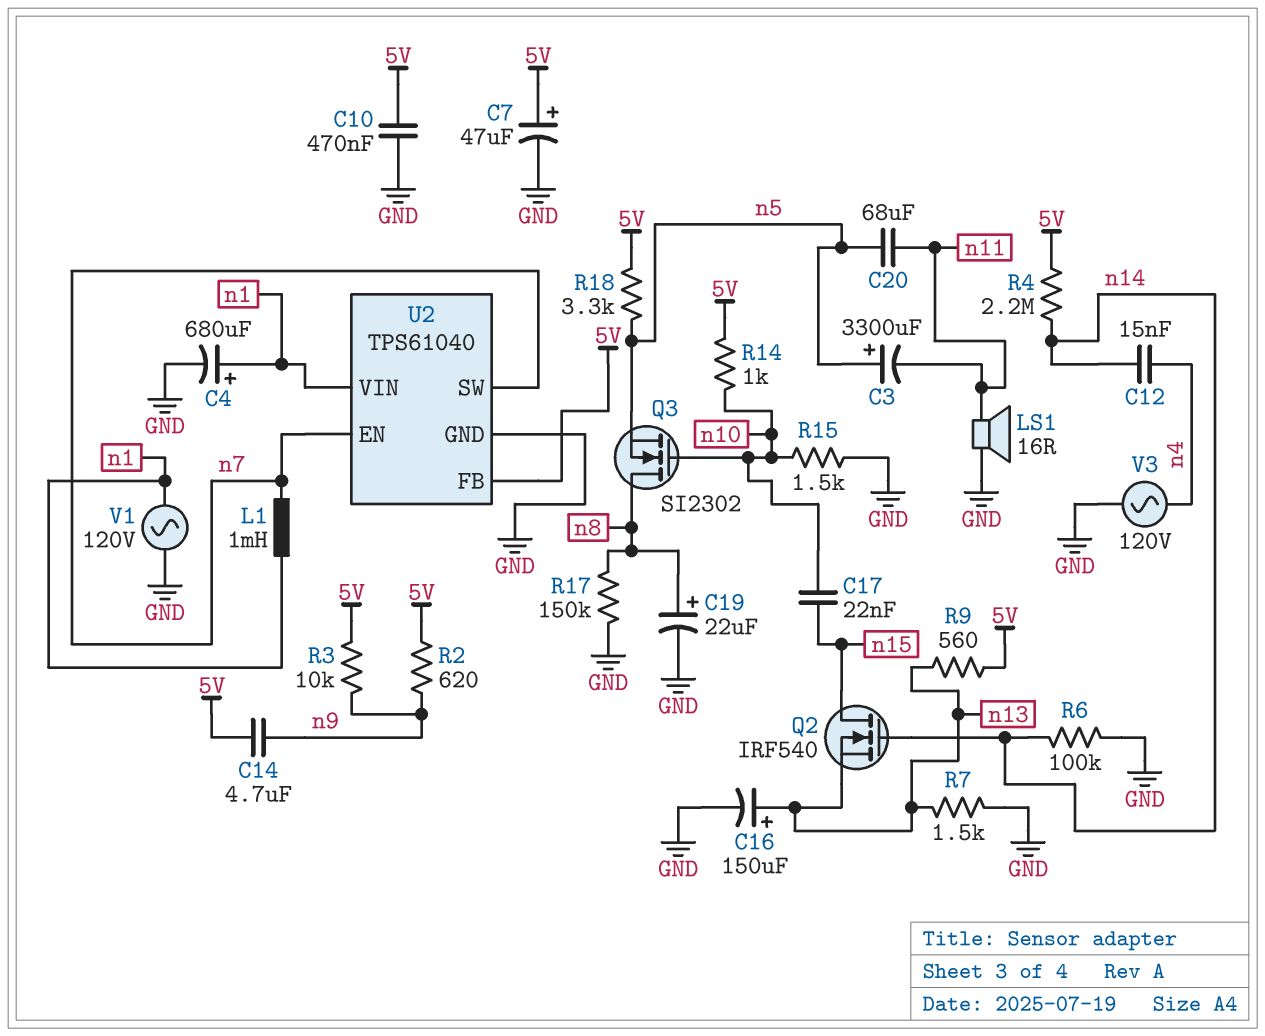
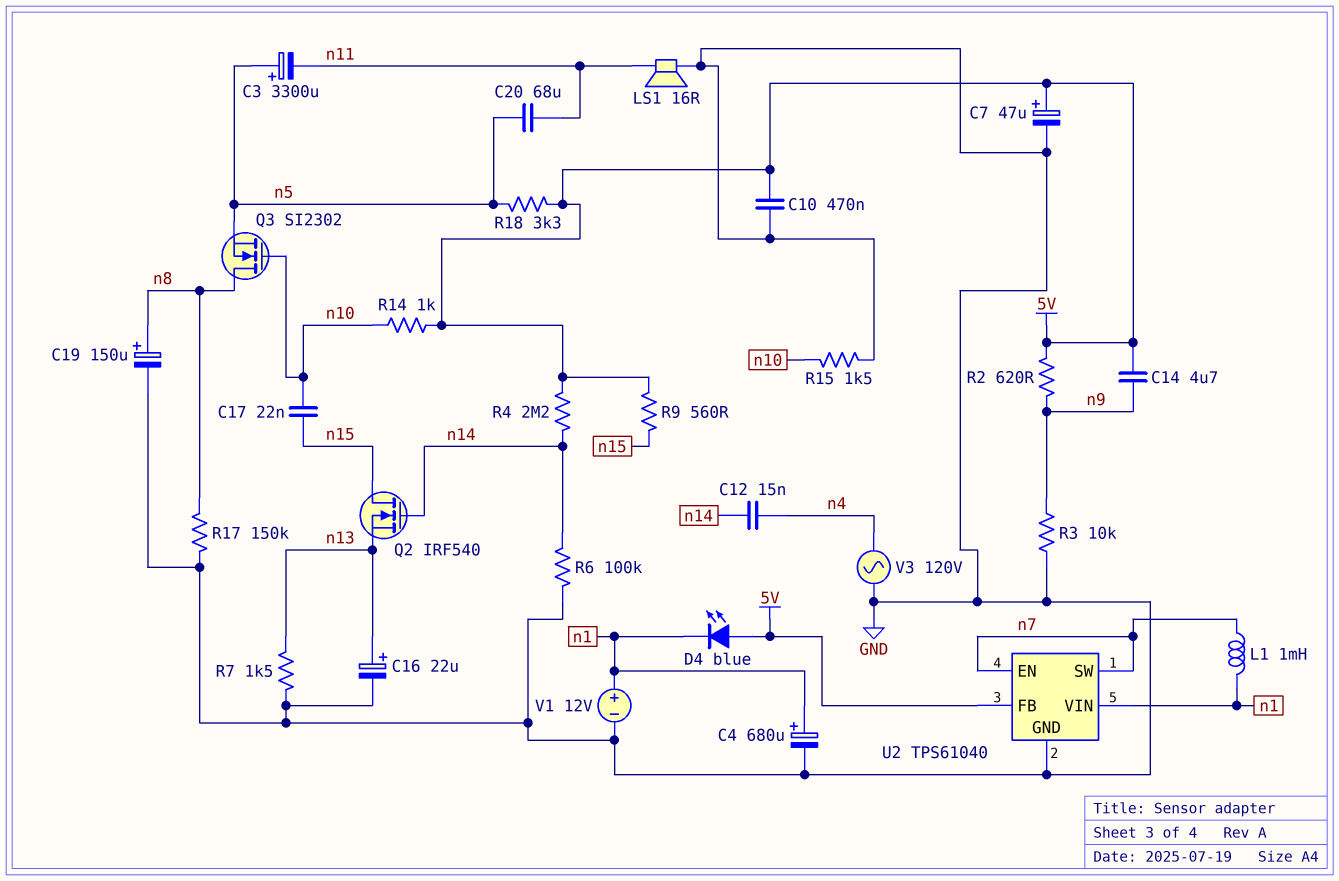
C16: 150uF (plus n13, minus GND) -> 22uF (plus n13, minus GND)
C19: 22uF (plus n8, minus GND) -> 150uF (plus n8, minus GND)
D4: none -> LED blue (A 5V, K n1)
R3: 10k (5V, n9) -> 10k (GND, n9)
R9: 560 (5V, n13) -> 560 (5V, n15)
V1: AC 120V (GND, n1) -> 12V (plus n1, minus GND)

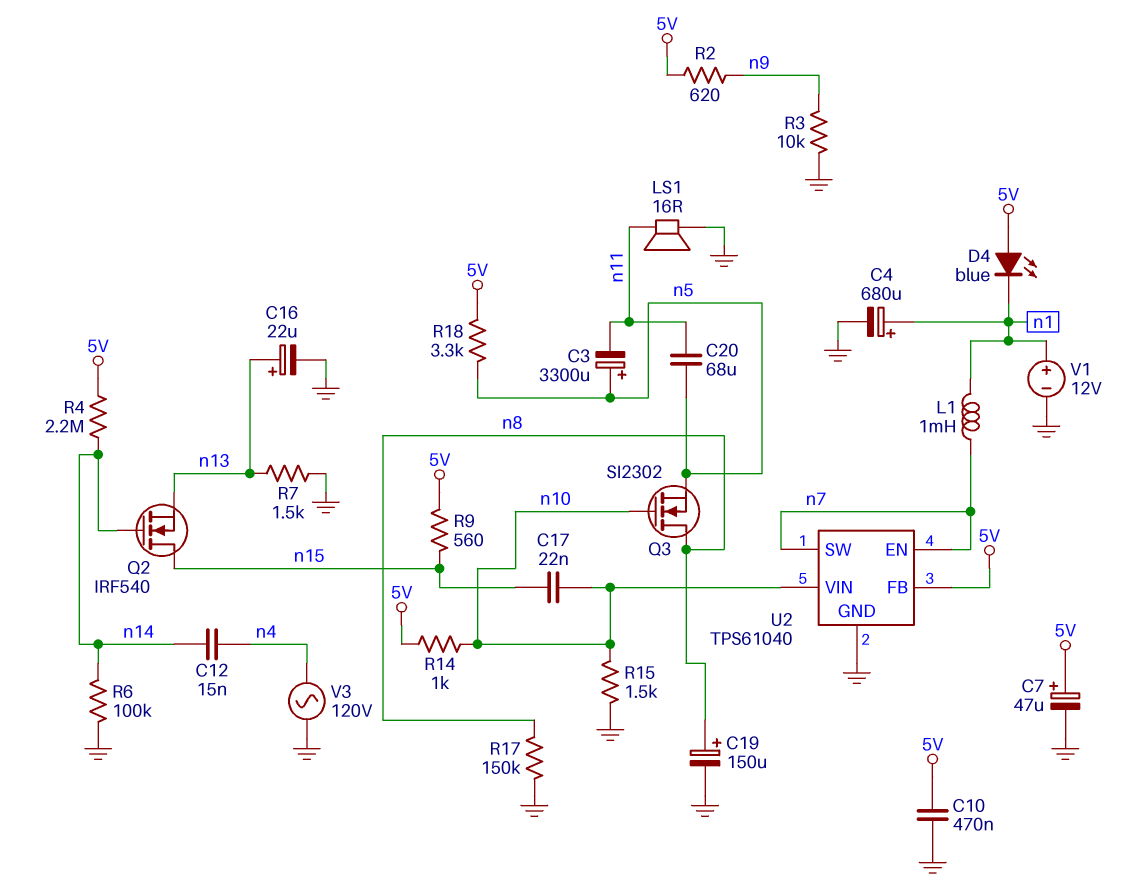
C14: 4.7uF (5V, n9) -> none
U2 pin VIN: n1 -> n10

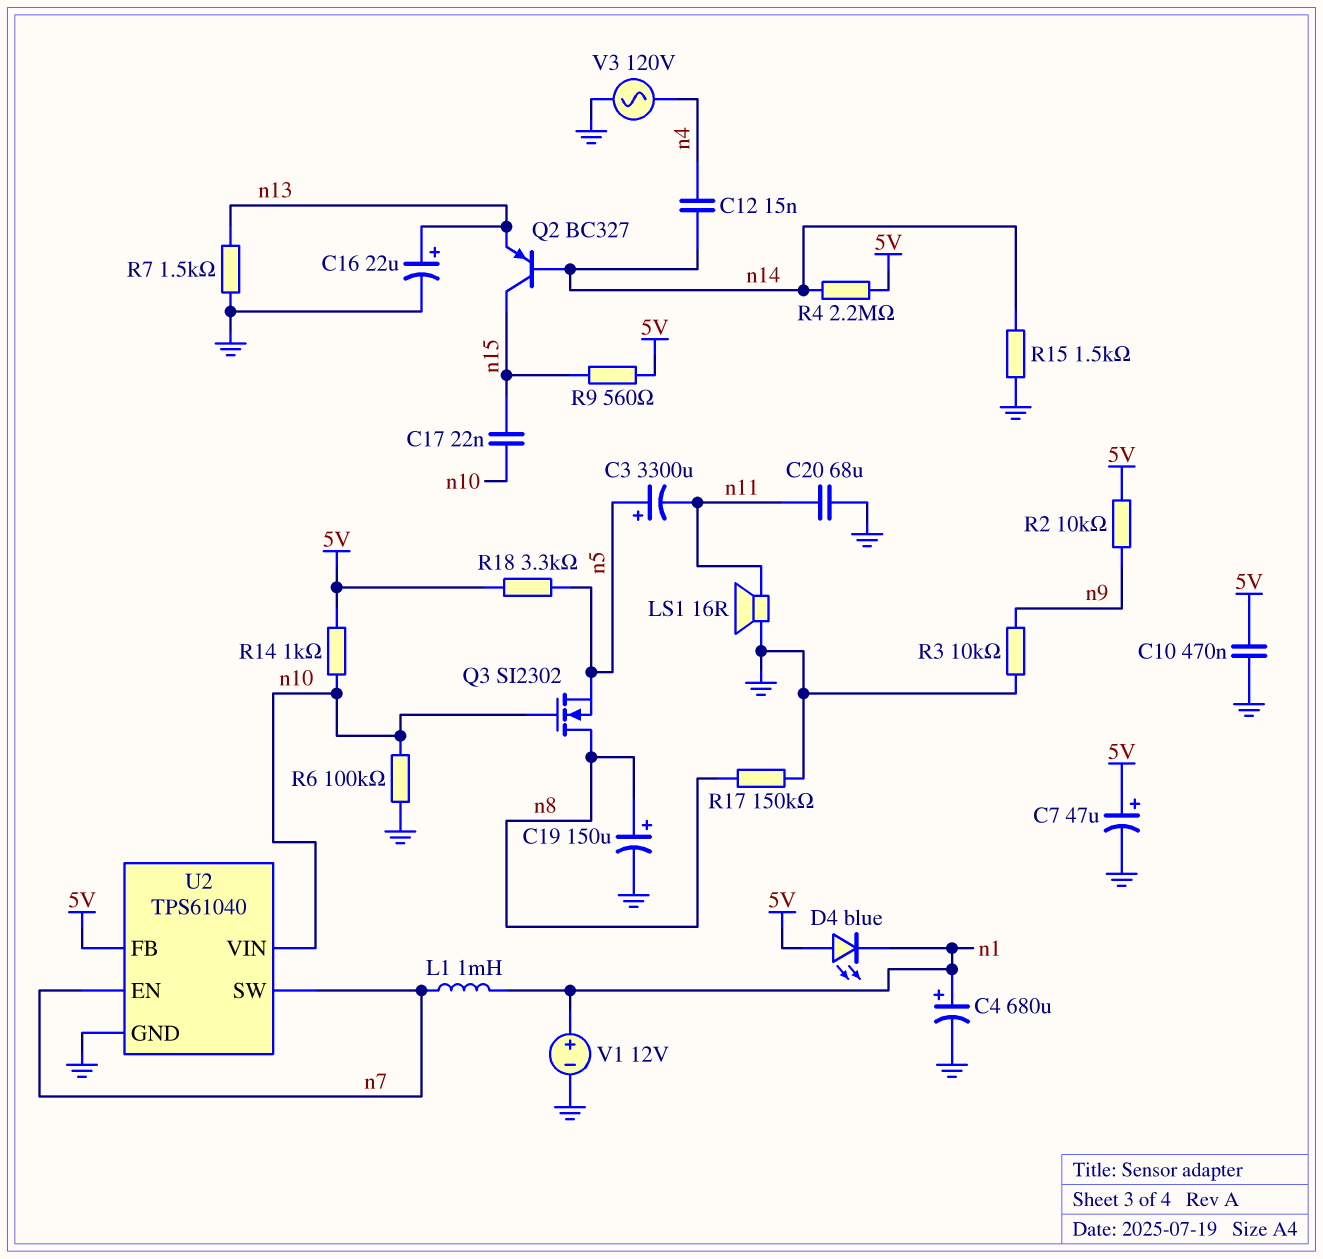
C20: 68uF (n5, n11) -> 68uF (GND, n11)
Q2: NMOS IRF540 (G n14, D n15, S n13) -> PNP BC327 (B n14, C n15, E n13)
R2: 620 (5V, n9) -> 10k (5V, n9)
R6: 100k (GND, n14) -> 100k (GND, n10)
R15: 1.5k (GND, n10) -> 1.5k (GND, n14)

